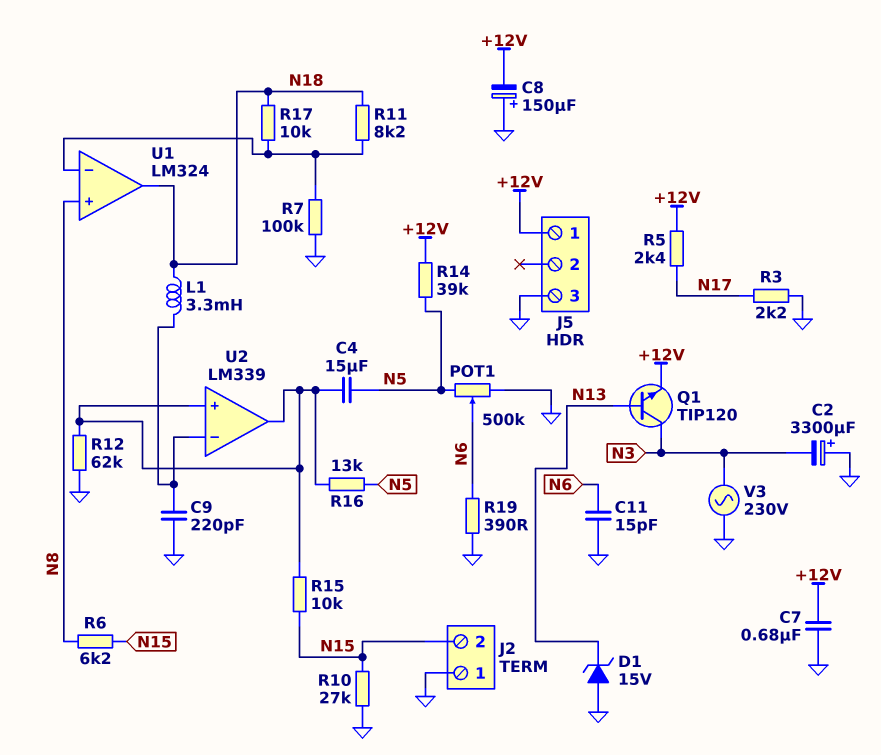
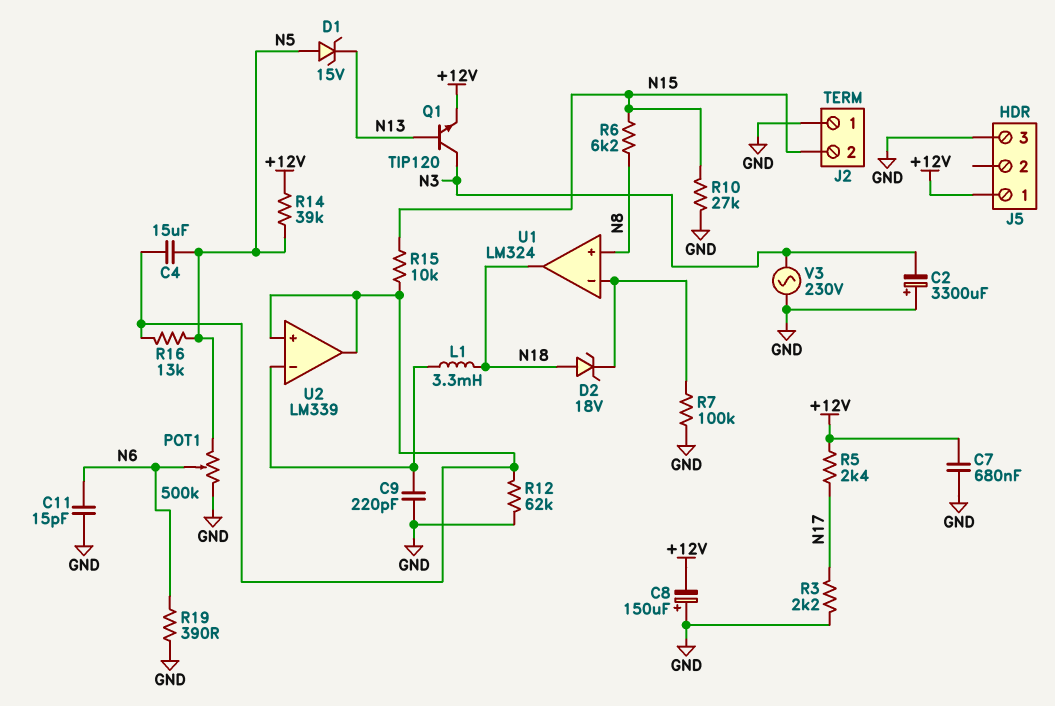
D1: zener 15V (A GND, K N13) -> zener 15V (A N5, K N13)
D2: none -> zener 18V (A N18, K U1/in-)
R11: 8.2k (N18, U1/in-) -> none
R17: 10k (N18, U1/in-) -> none

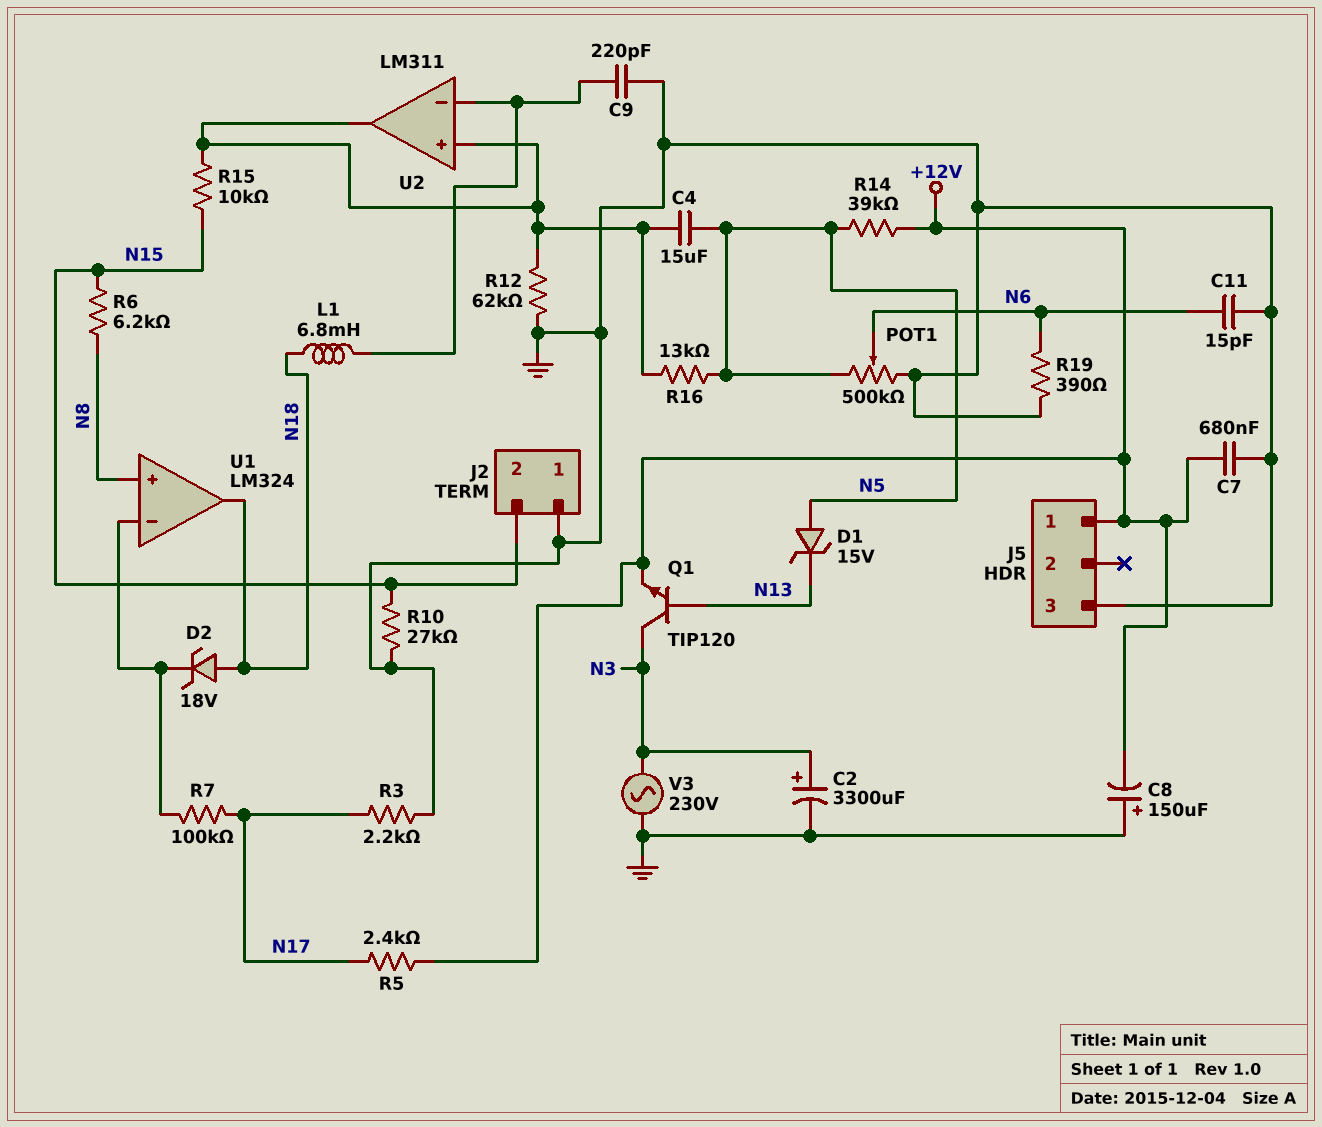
C2: 3300uF (plus GND, minus N3) -> 3300uF (plus N3, minus GND)
L1: 3.3mH (N18, U2/in-) -> 6.8mH (N18, U2/in-)
R7: 100k (GND, U1/in-) -> 100k (N17, U1/in-)
U2: LM339 -> LM311

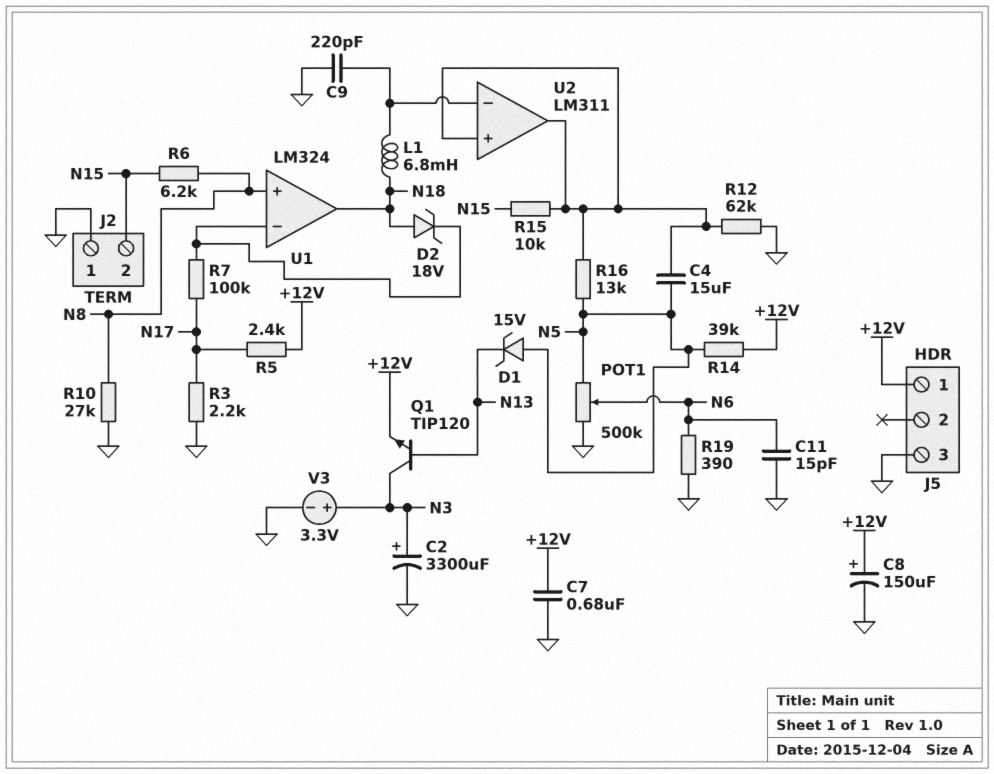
C8: 150uF (plus GND, minus +12V) -> 150uF (plus +12V, minus GND)
R10: 27k (GND, N15) -> 27k (GND, N8)
V3: AC 230V (GND, N3) -> 3.3V (plus N3, minus GND)

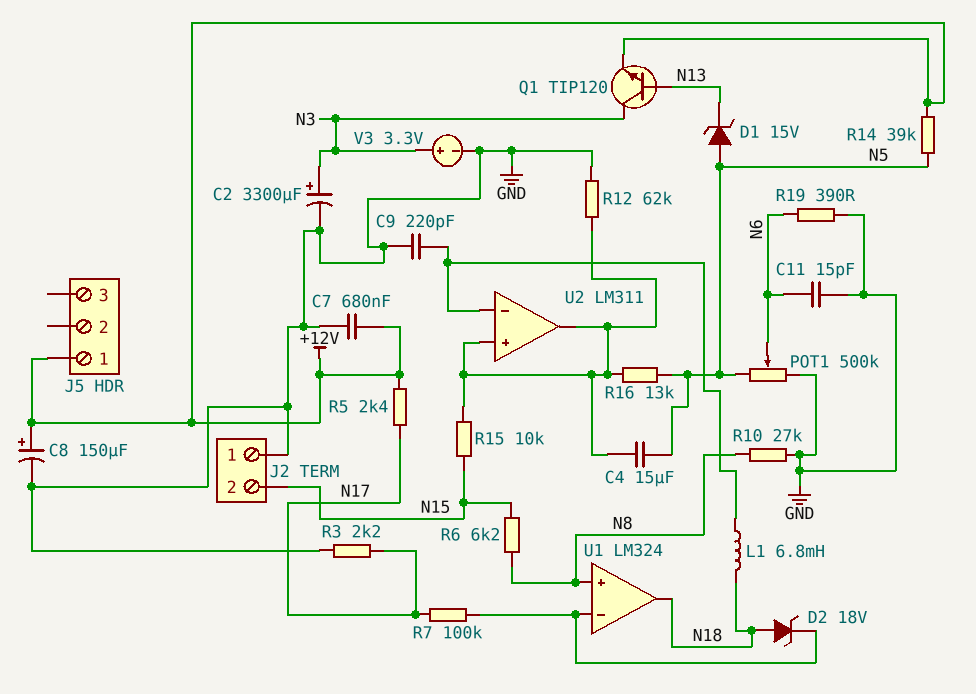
J5 pin 3: GND -> none

